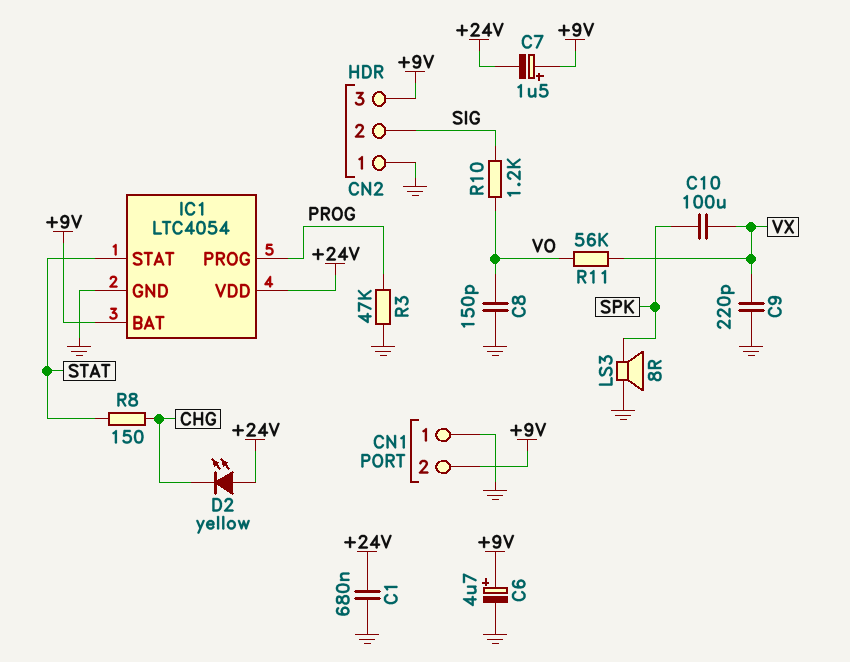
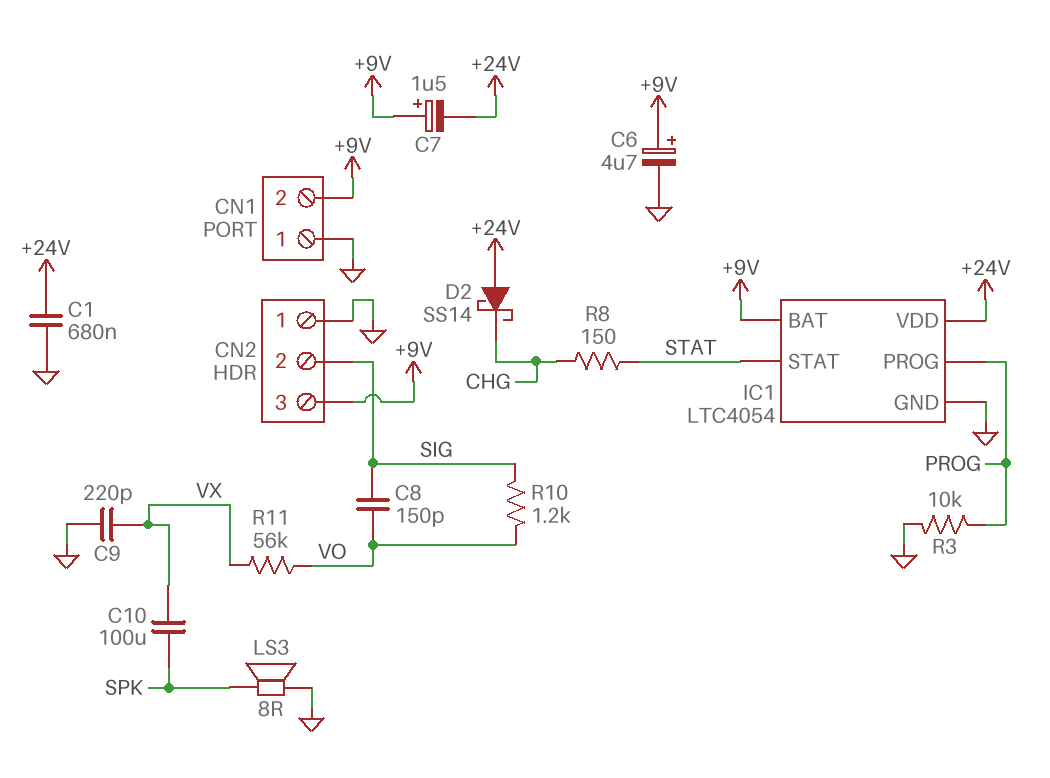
C8: 150pF (GND, VO) -> 150pF (SIG, VO)
D2: LED yellow (A +24V, K CHG) -> schottky SS14 (A +24V, K CHG)
R3: 47k (GND, PROG) -> 10k (GND, PROG)

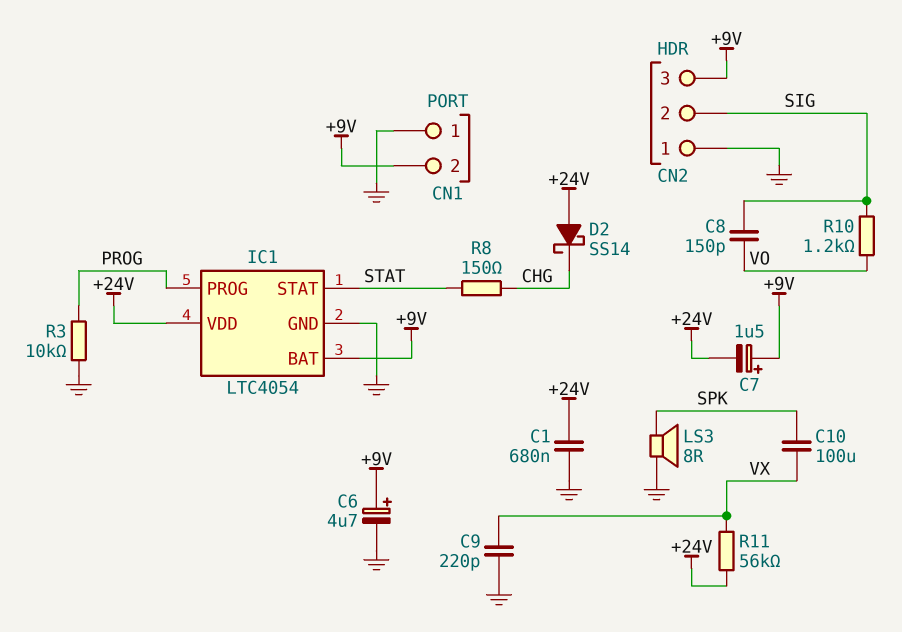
R11: 56k (VO, VX) -> 56k (+24V, VX)

